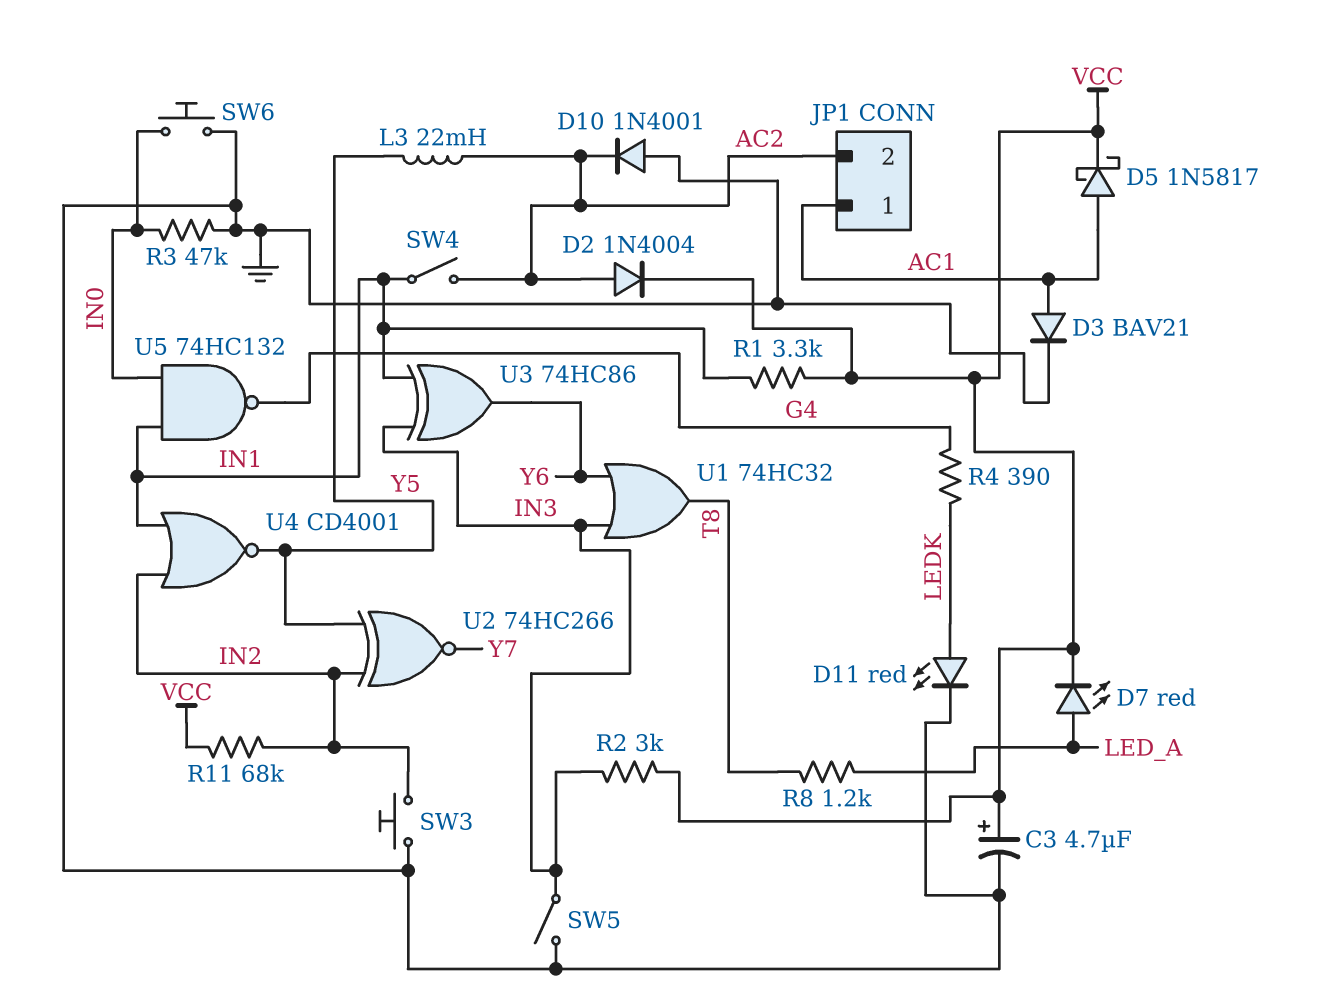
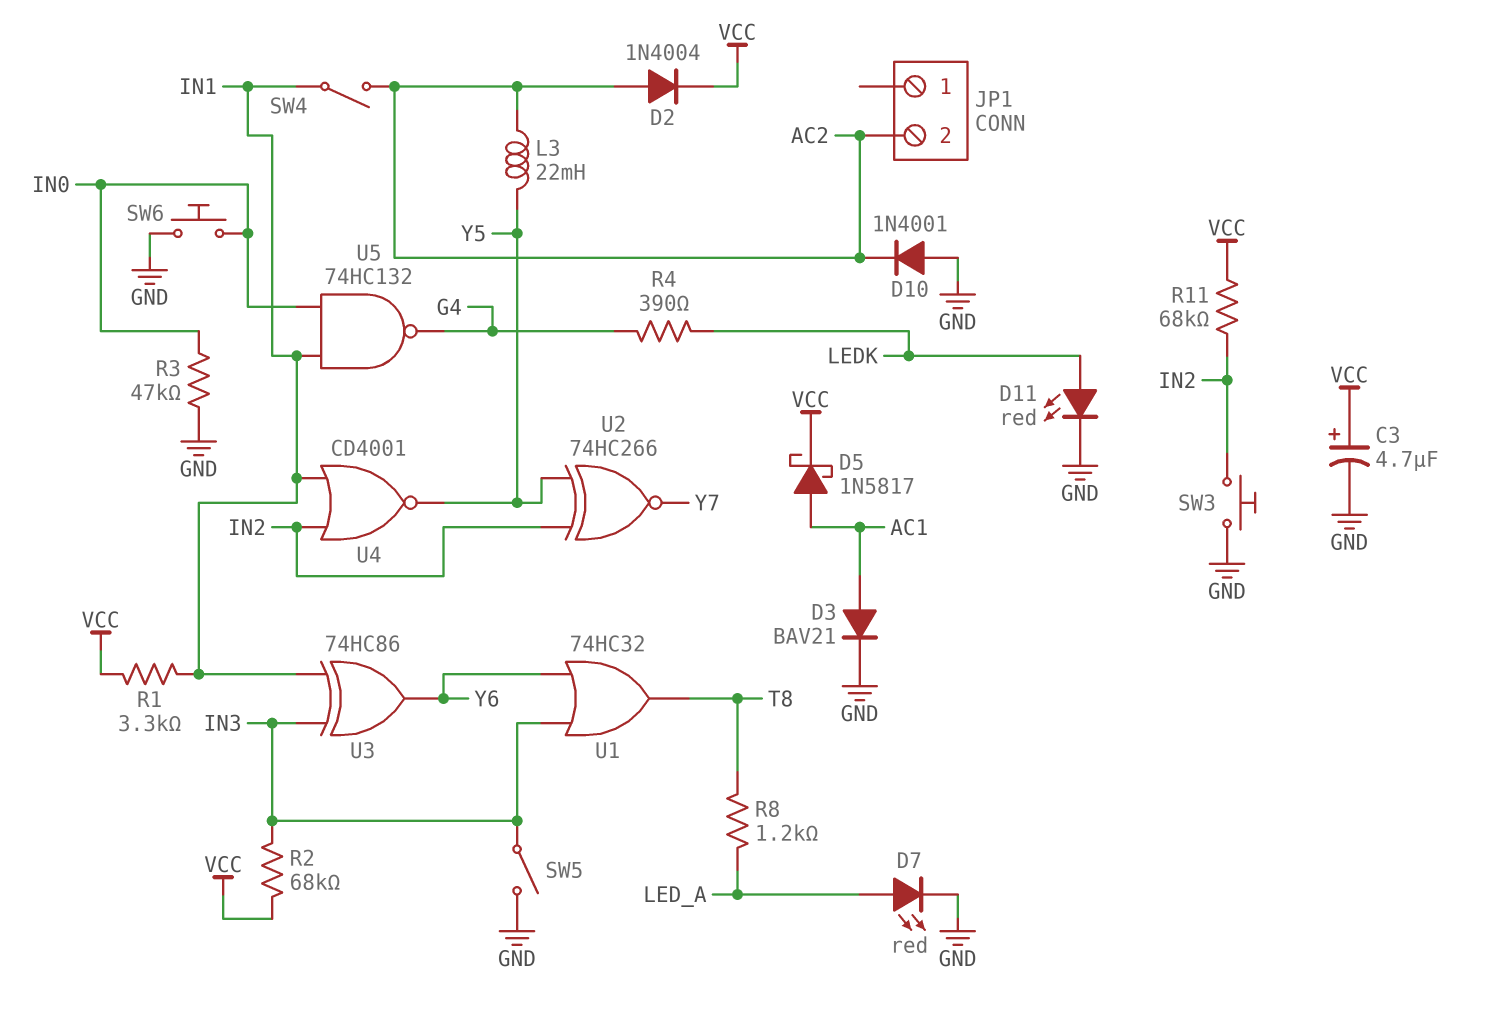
D7: LED red (A LED_A, K VCC) -> LED red (A LED_A, K GND)
JP1 pin 1: AC1 -> none
R2: 3k (IN3, VCC) -> 68k (IN3, VCC)

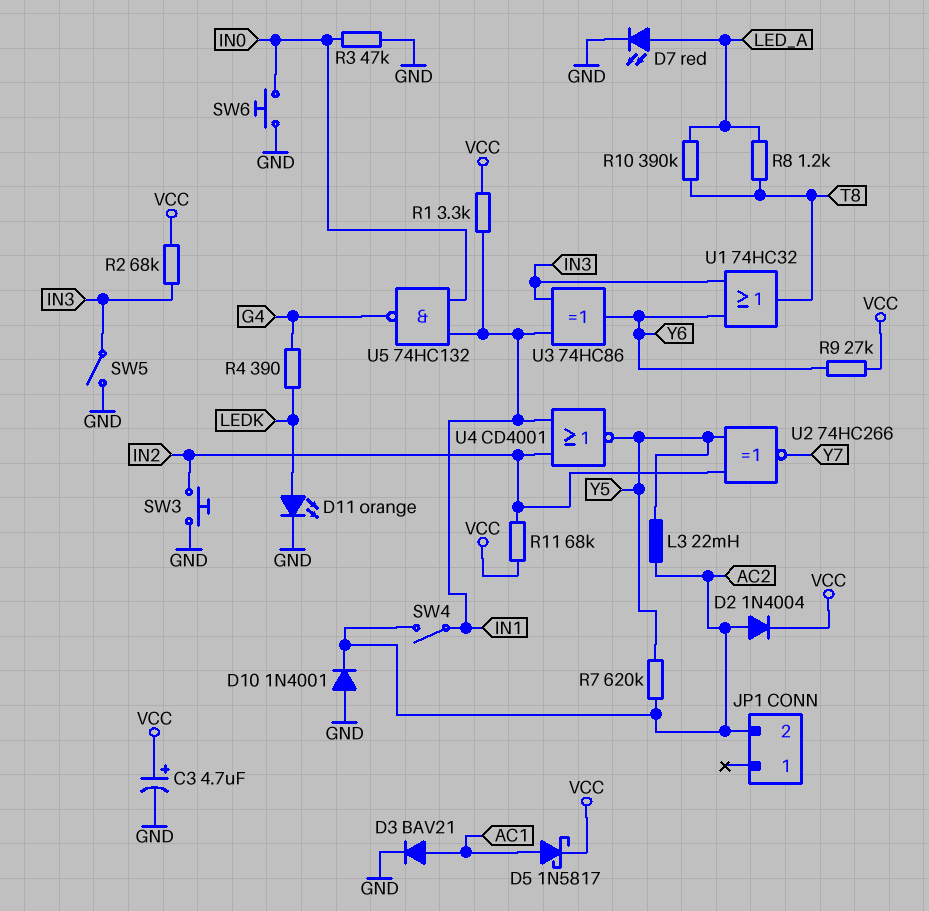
D11: LED red (A LEDK, K GND) -> LED orange (A LEDK, K GND)
R7: none -> 620k (AC2, Y5)
R9: none -> 27k (VCC, Y6)
R10: none -> 390k (LED_A, T8)

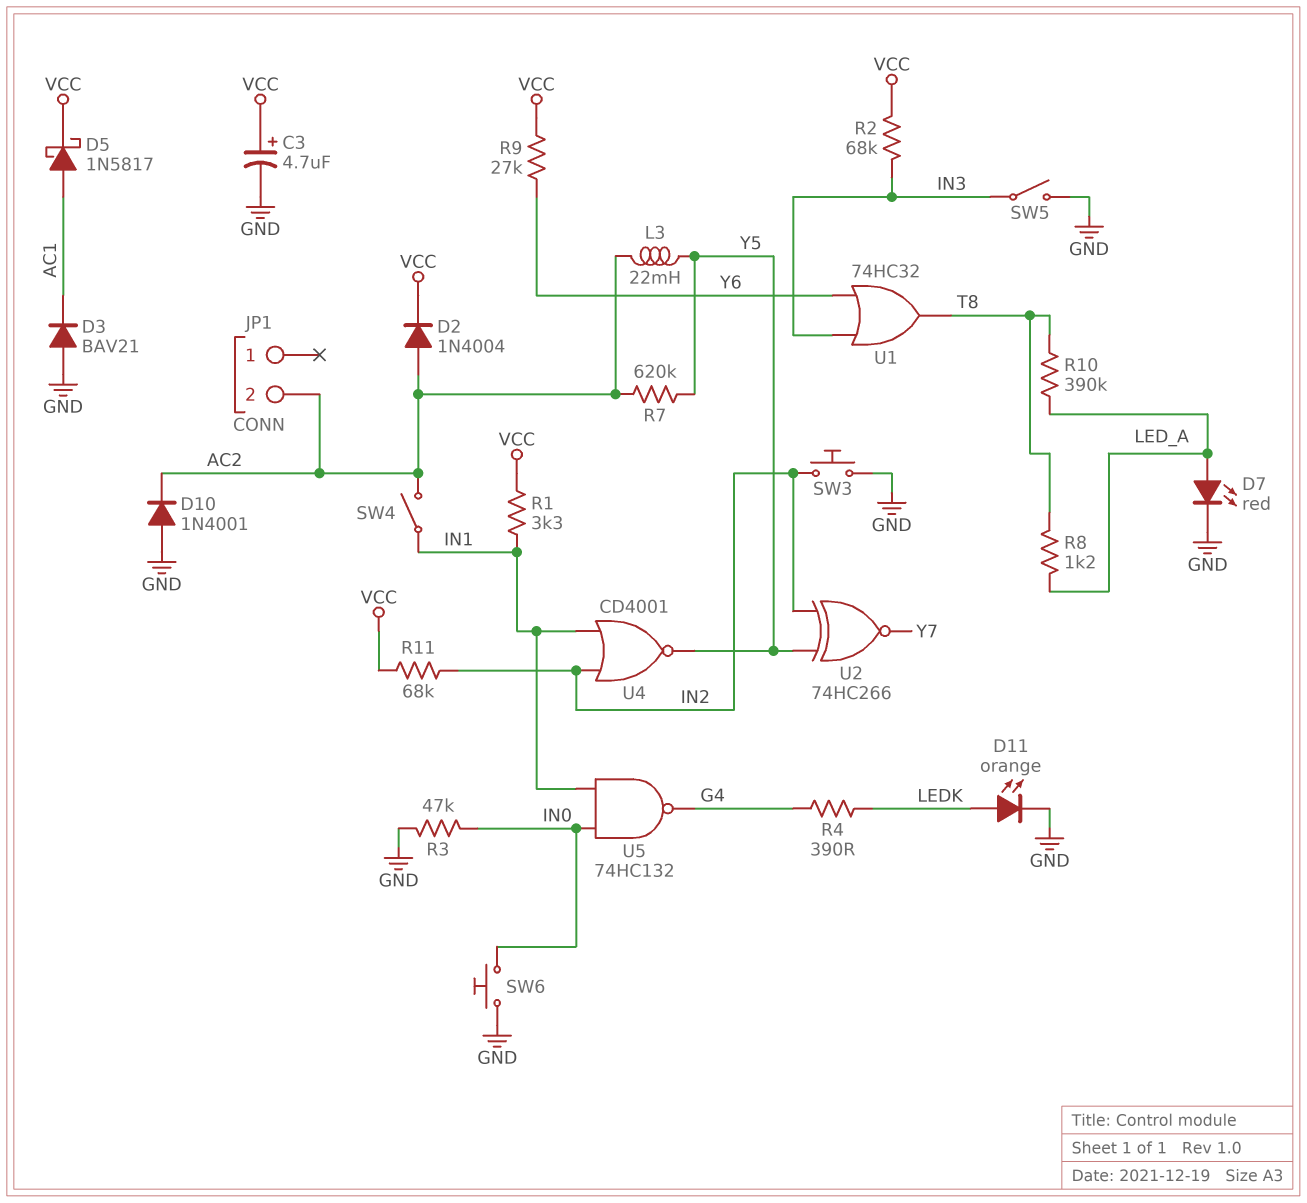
D3: diode BAV21 (A AC1, K GND) -> diode BAV21 (A GND, K AC1)
U3: XOR 74HC86 (in IN1, in IN3, out Y6) -> none

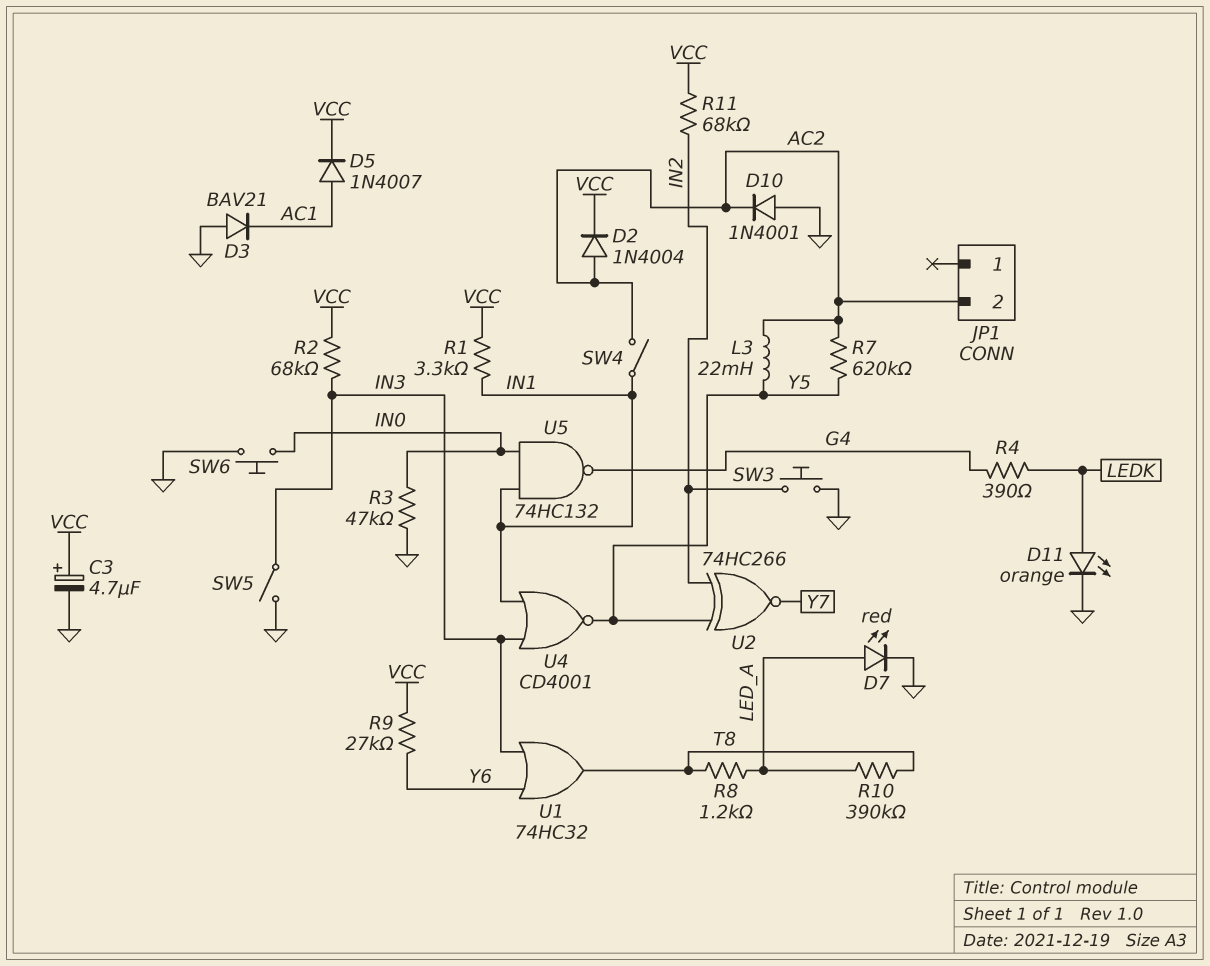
D5: schottky 1N5817 (A AC1, K VCC) -> diode 1N4007 (A AC1, K VCC)
U4: NOR CD4001 (in IN1, in IN2, out Y5) -> NOR CD4001 (in IN1, in IN3, out Y5)

